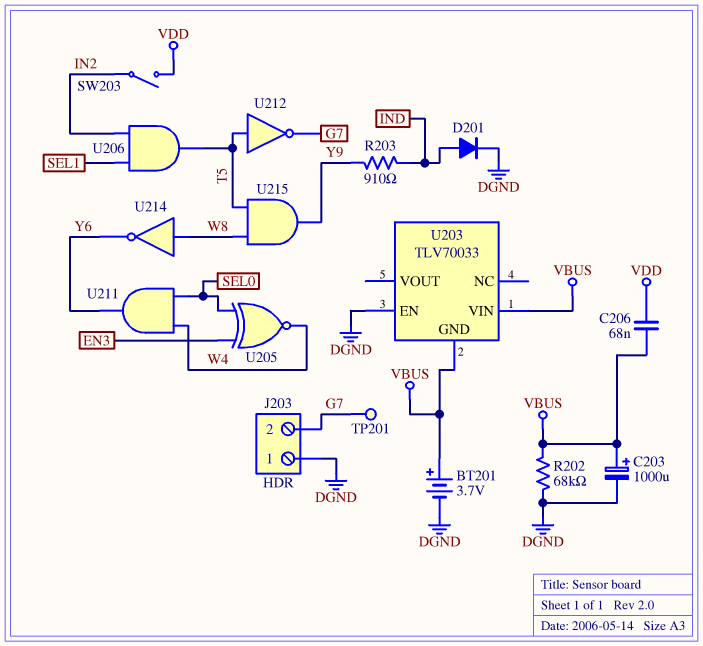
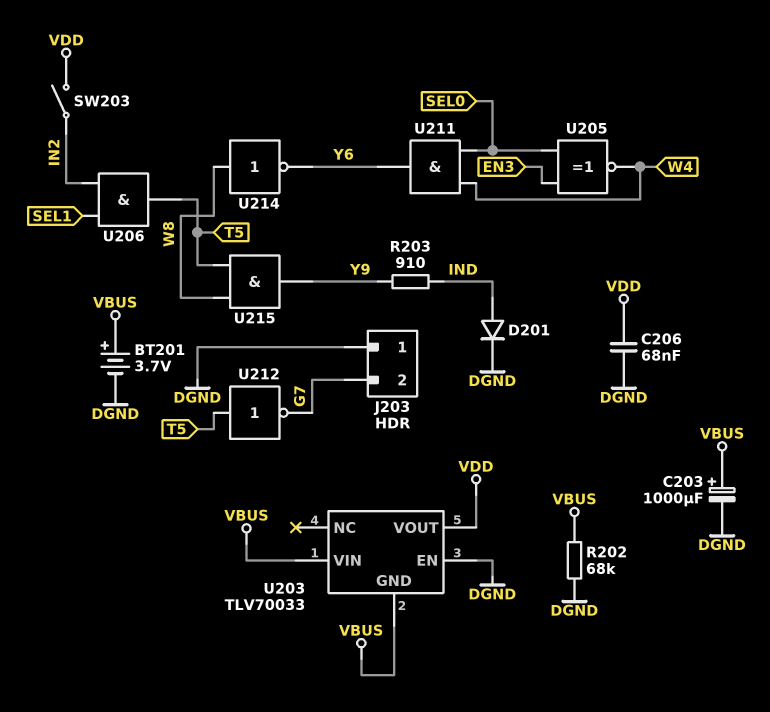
C206: 68nF (VBUS, VDD) -> 68nF (DGND, VDD)
TP201: test point (G7) -> none
U203 pin VOUT: none -> VDD

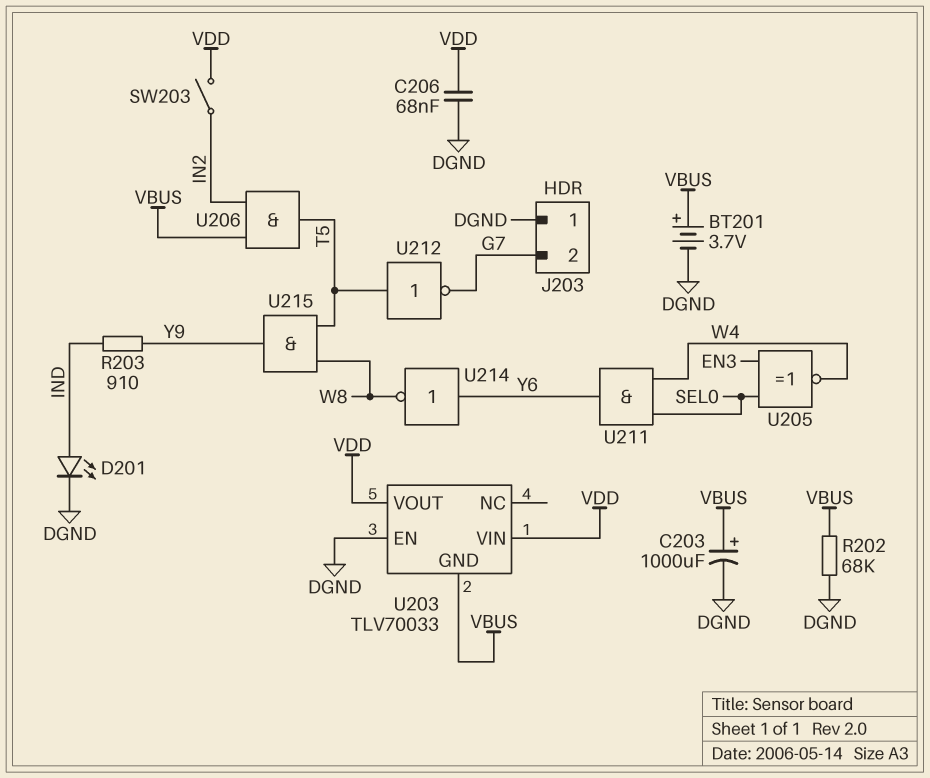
D201: diode (A IND, K DGND) -> LED (A IND, K DGND)
U203 pin VIN: VBUS -> VDD
U206: AND (in IN2, in SEL1, out T5) -> AND (in IN2, in VBUS, out T5)
U214: NOT (in W8, out Y6) -> NOT (in Y6, out W8)

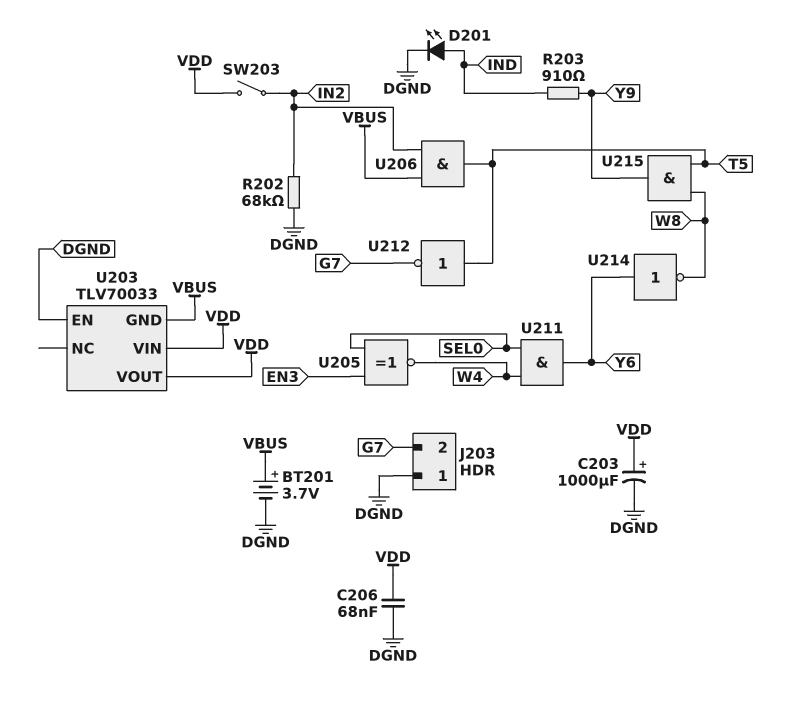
C203: 1000uF (plus VBUS, minus DGND) -> 1000uF (plus VDD, minus DGND)
R202: 68k (DGND, VBUS) -> 68k (DGND, IN2)

